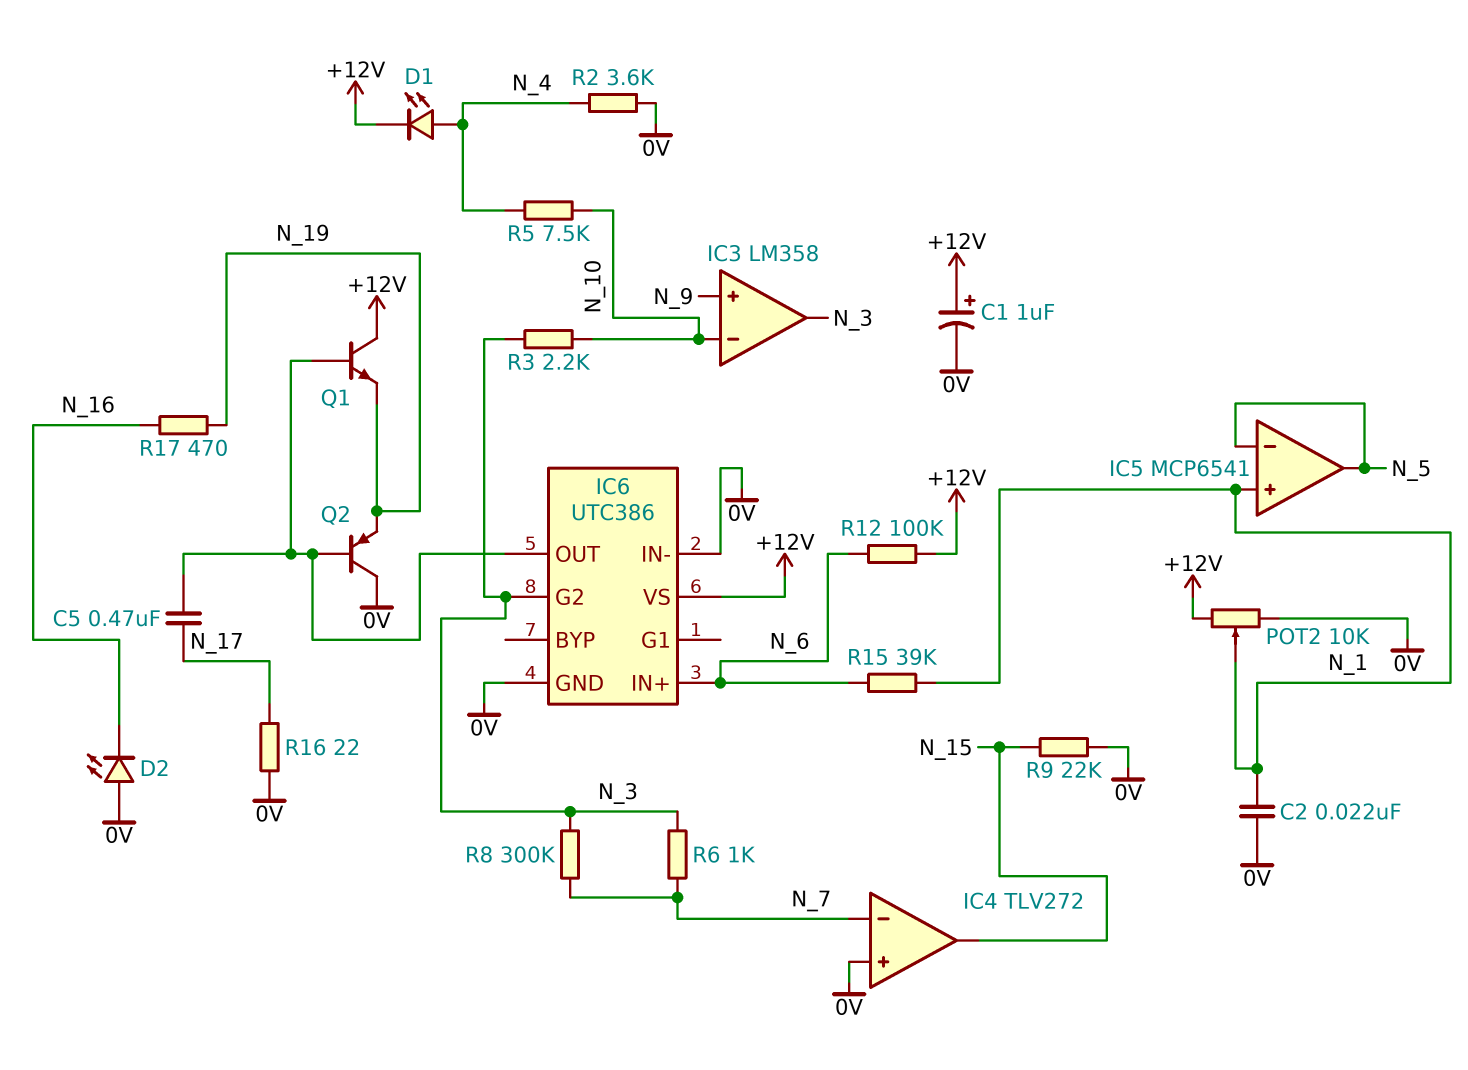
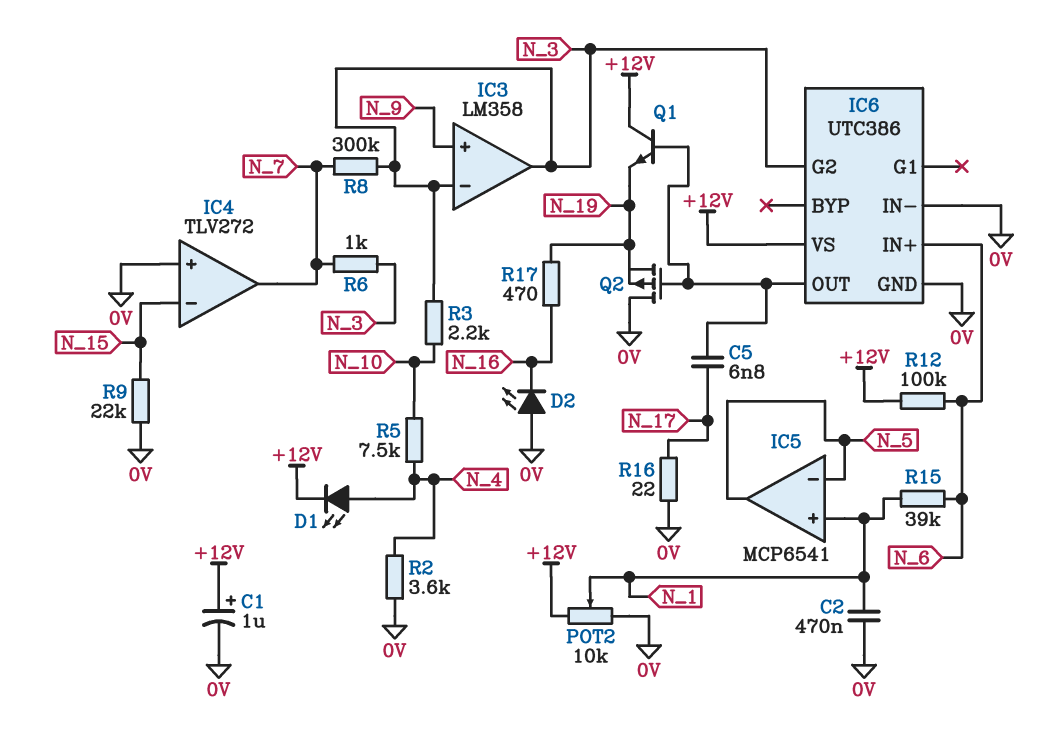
C2: 22nF (0V, N_1) -> 470nF (0V, N_1)
C5: 470nF (IC6/OUT, N_17) -> 6.8nF (IC6/OUT, N_17)
IC3 pin in-: N_10 -> N_3
IC4 pin in-: N_7 -> N_15
IC4 pin out: N_15 -> N_7
Q2: PNP (B IC6/OUT, C 0V, E N_19) -> PMOS (G IC6/OUT, D 0V, S N_19)

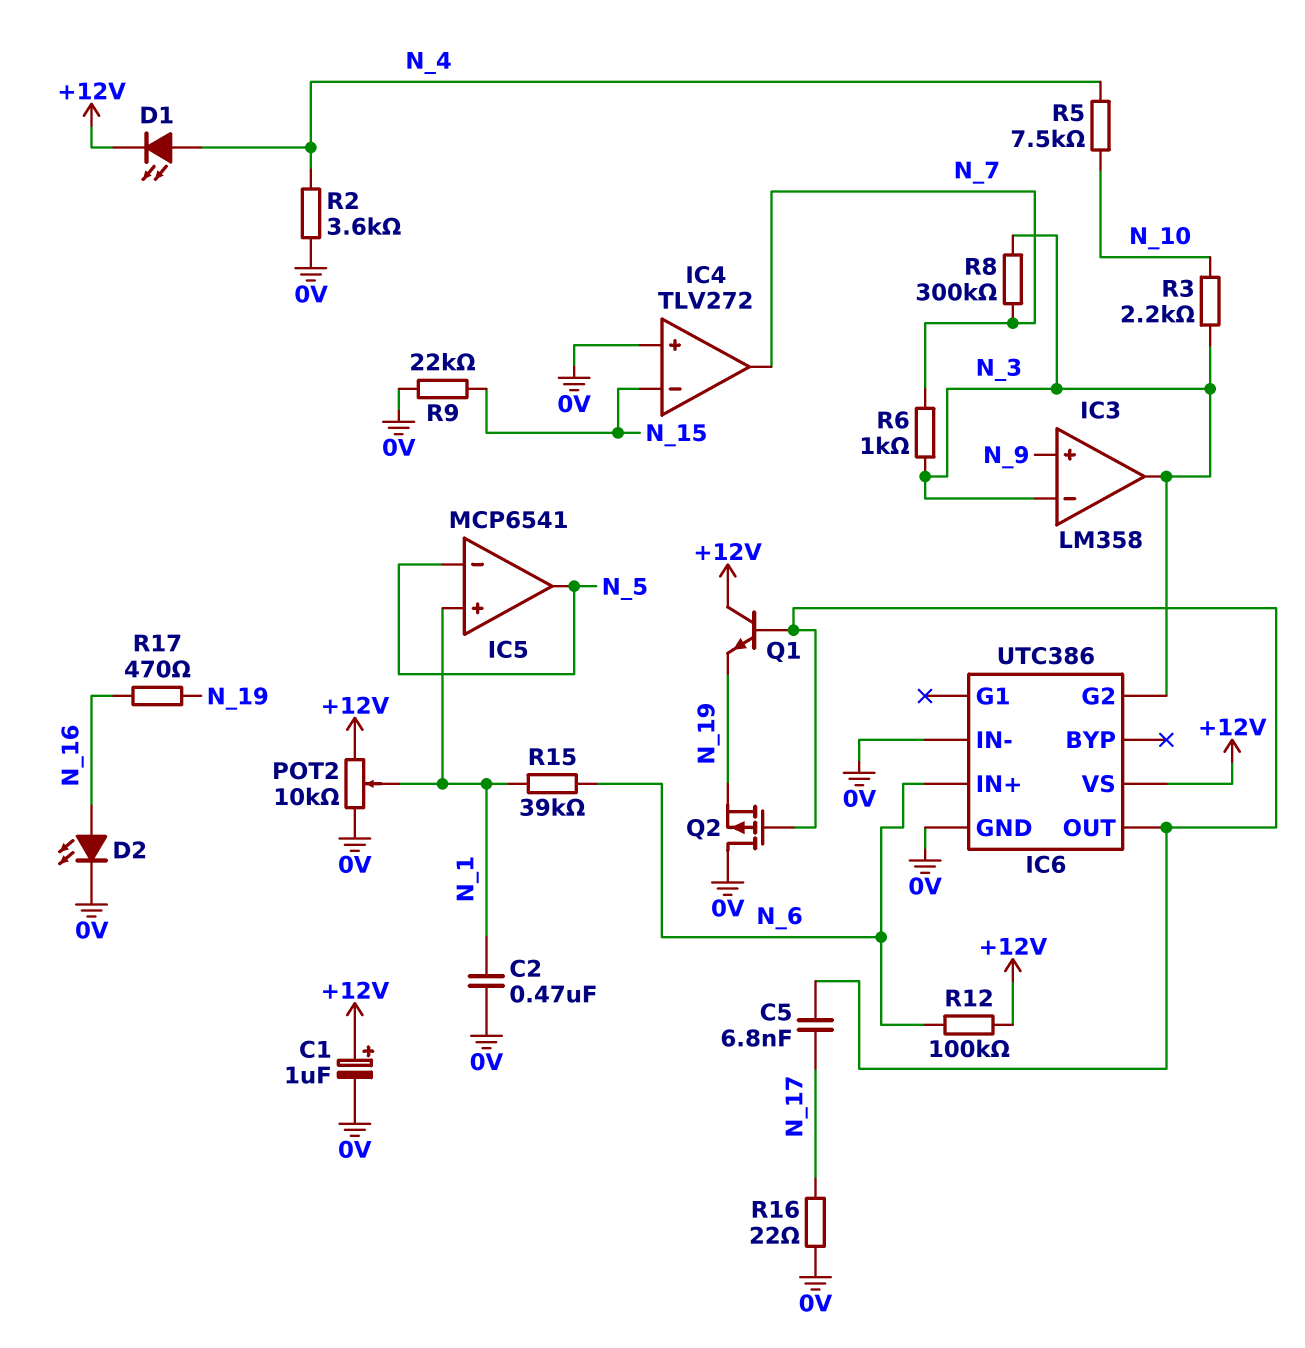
D2: LED (A 0V, K N_16) -> LED (A N_16, K 0V)

